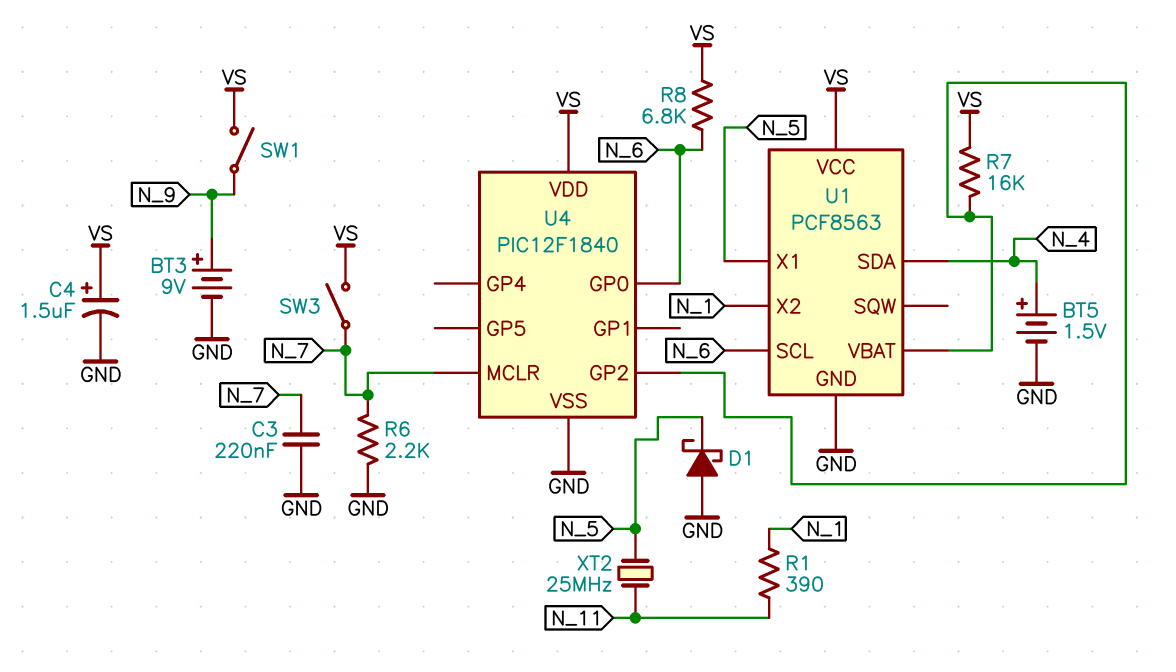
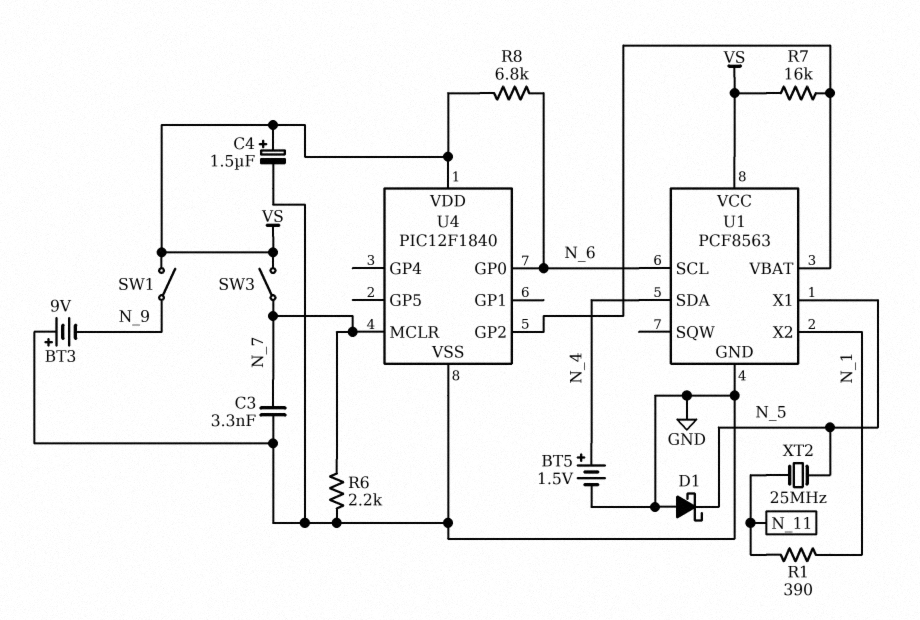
BT3: 9V (plus N_9, minus GND) -> 9V (plus GND, minus N_9)
C3: 220nF (GND, N_7) -> 3.3nF (GND, N_7)

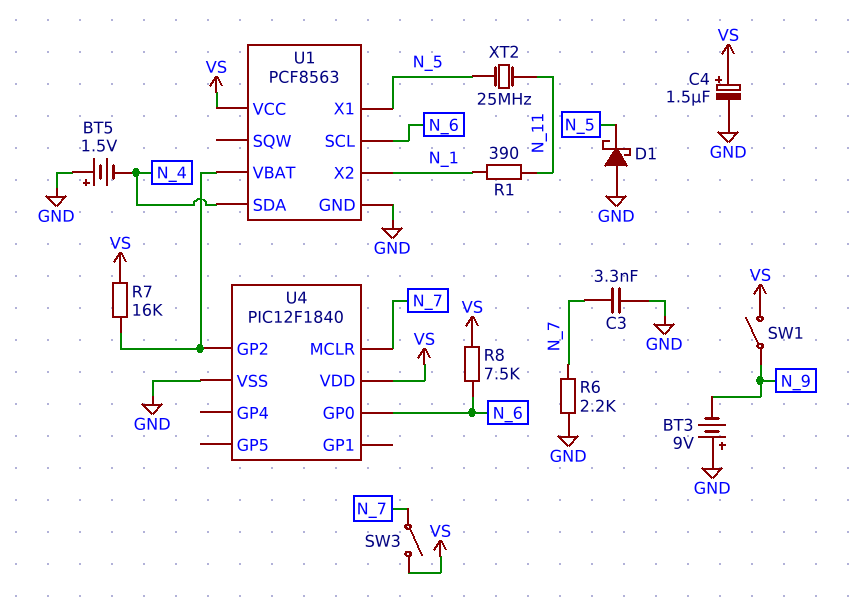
BT5: 1.5V (plus N_4, minus GND) -> 1.5V (plus GND, minus N_4)
R8: 6.8k (N_6, VS) -> 7.5k (N_6, VS)

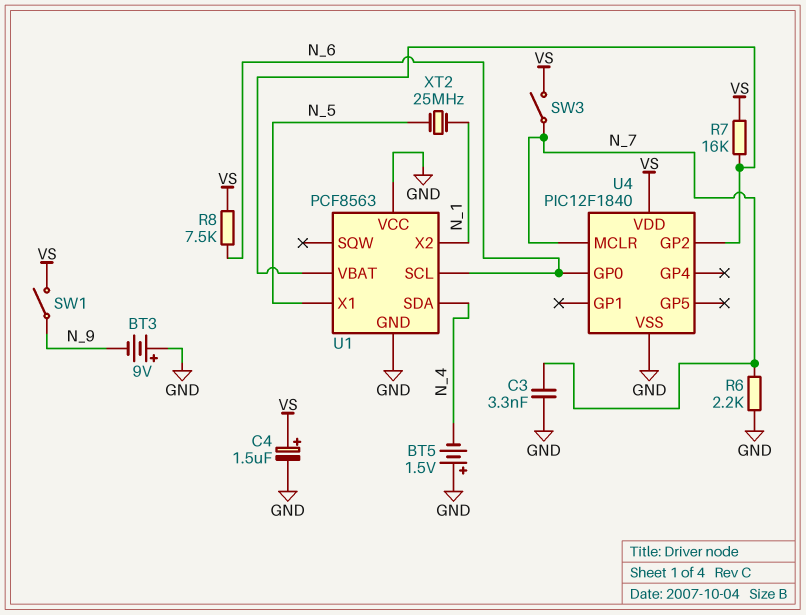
D1: schottky (A GND, K N_5) -> none
R1: 390 (N_1, N_11) -> none
U1 pin VCC: VS -> GND
XT2: 25MHz (N_5, N_11) -> 25MHz (N_1, N_5)

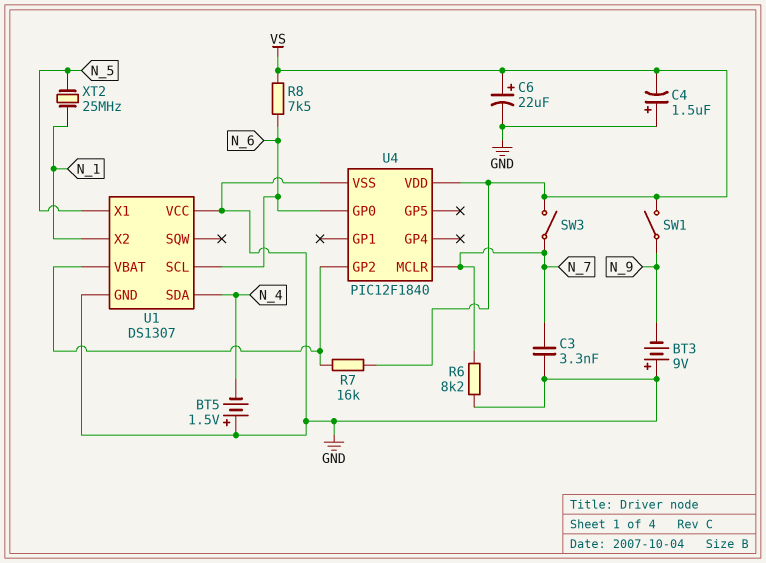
C4: 1.5uF (plus VS, minus GND) -> 1.5uF (plus GND, minus VS)
C6: none -> 22uF (plus VS, minus GND)
R6: 2.2k (GND, N_7) -> 8.2k (GND, N_7)
U1: PCF8563 -> DS1307

